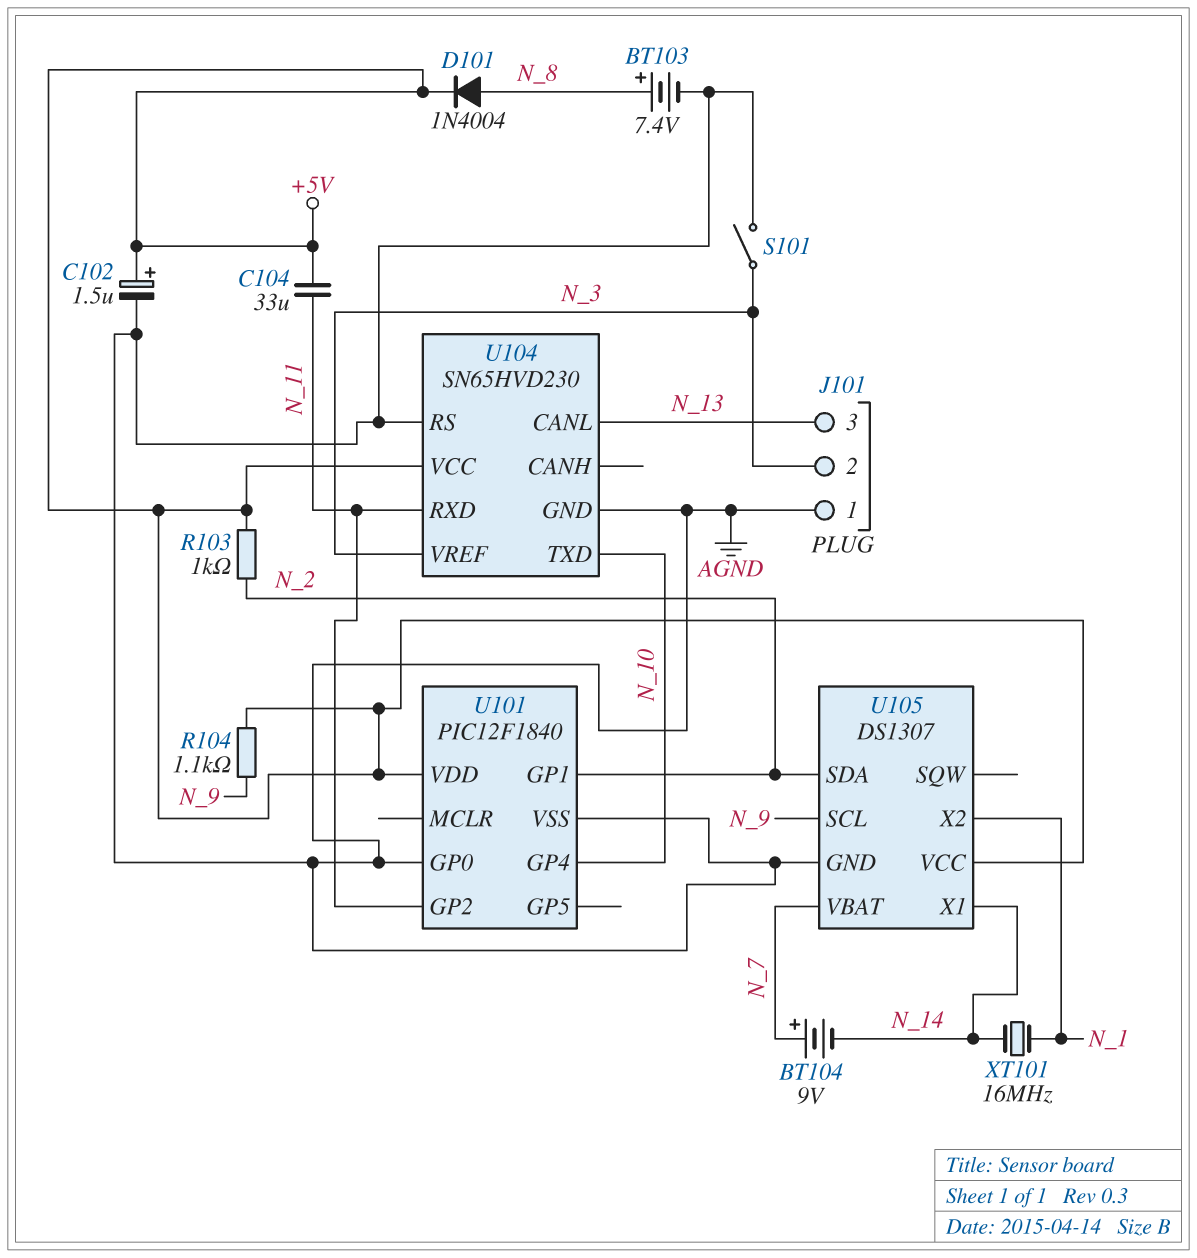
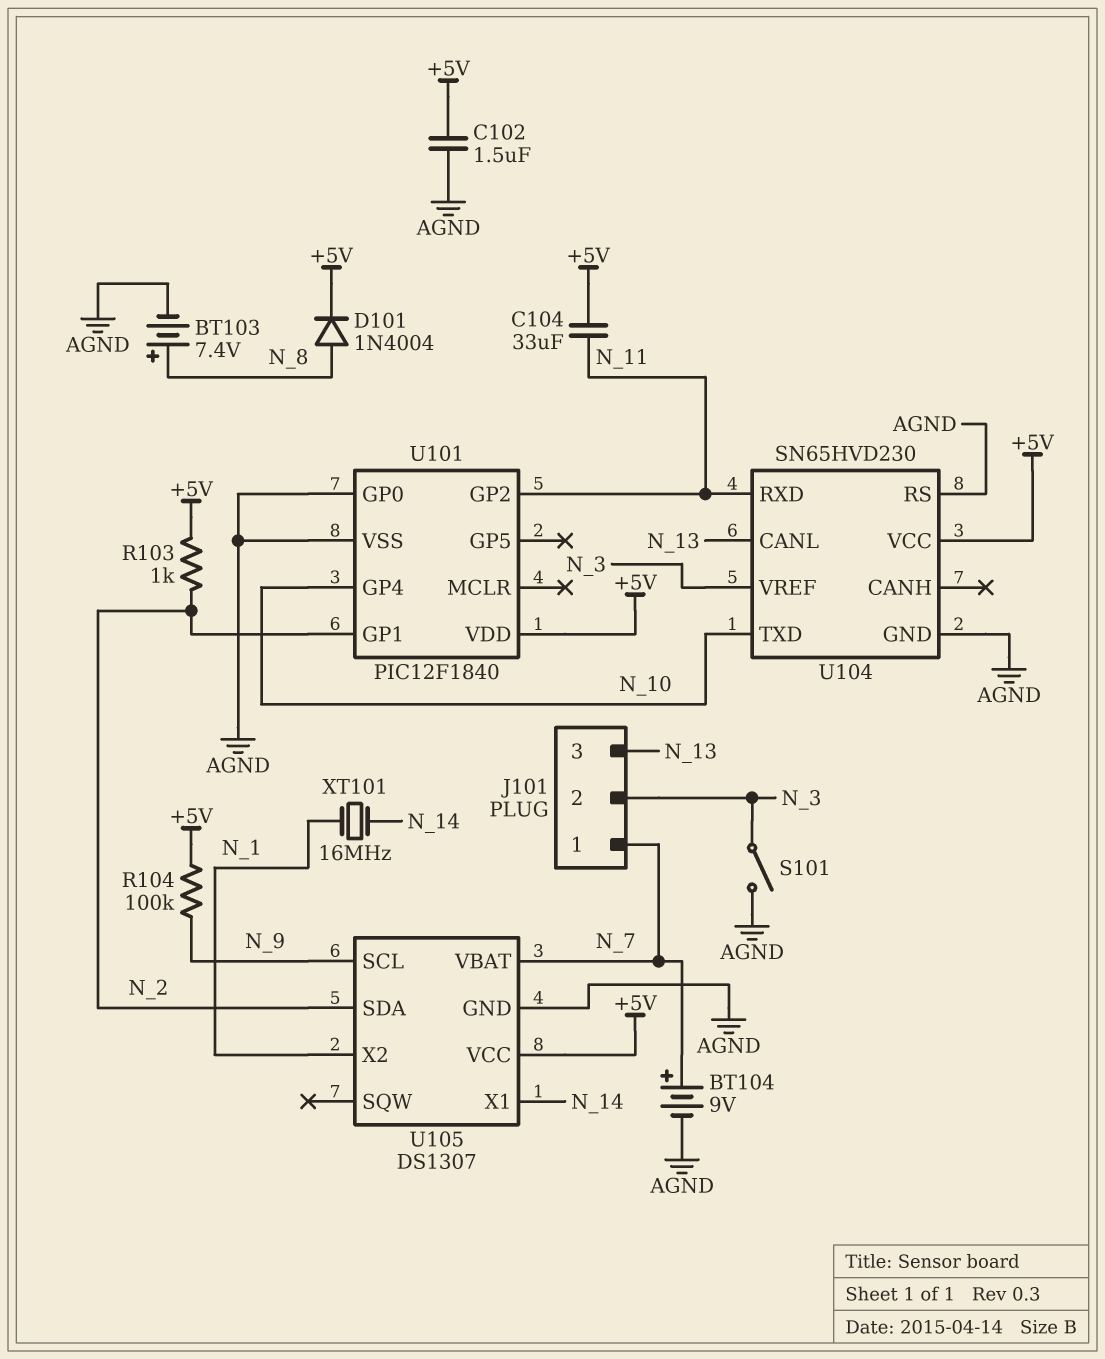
BT104: 9V (plus N_7, minus N_14) -> 9V (plus N_7, minus AGND)
C102: 1.5uF (plus +5V, minus AGND) -> 1.5uF (+5V, AGND)
J101 pin 1: AGND -> N_7
R104: 1.1k (+5V, N_9) -> 100k (+5V, N_9)

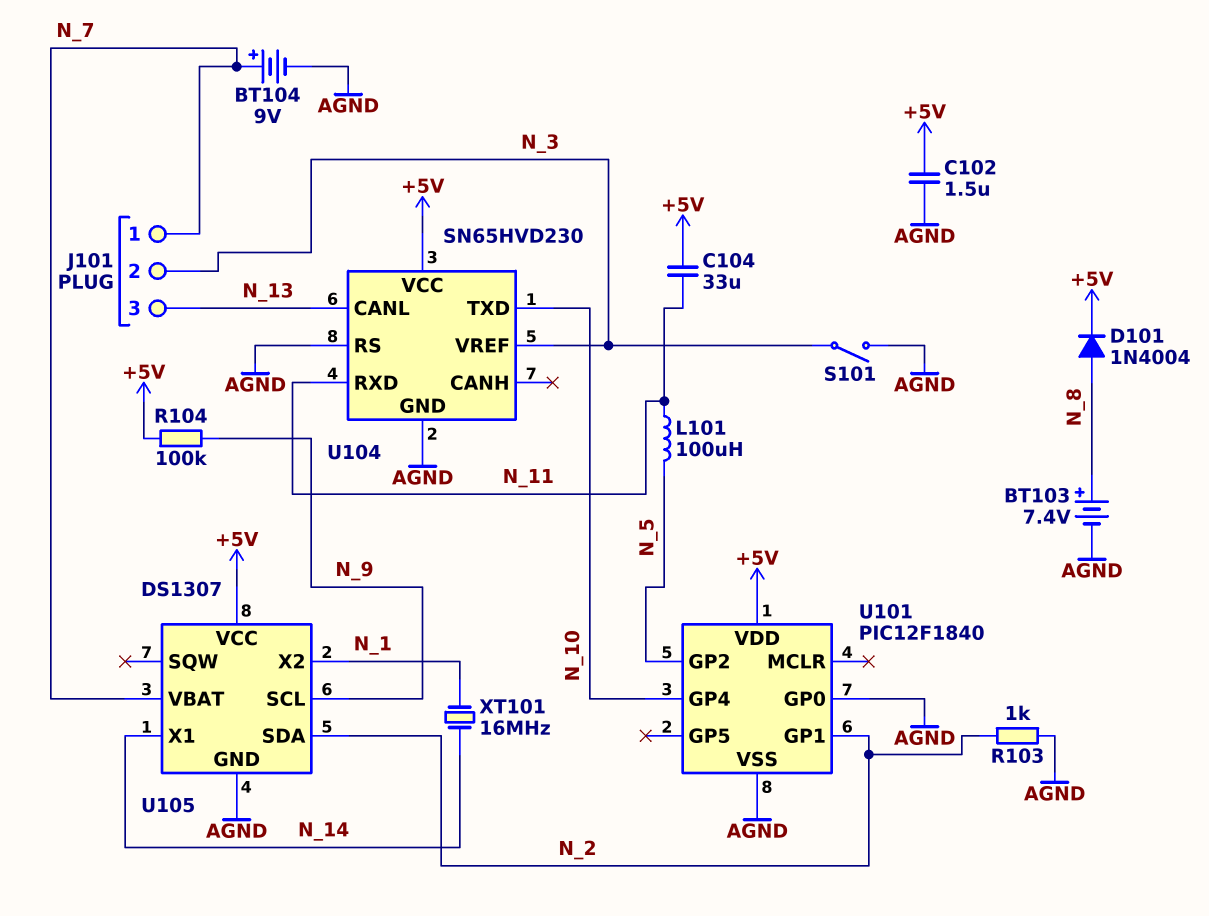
L101: none -> 100uH (N_5, N_11)
R103: 1k (+5V, N_2) -> 1k (AGND, N_2)
U101 pin GP2: N_11 -> N_5

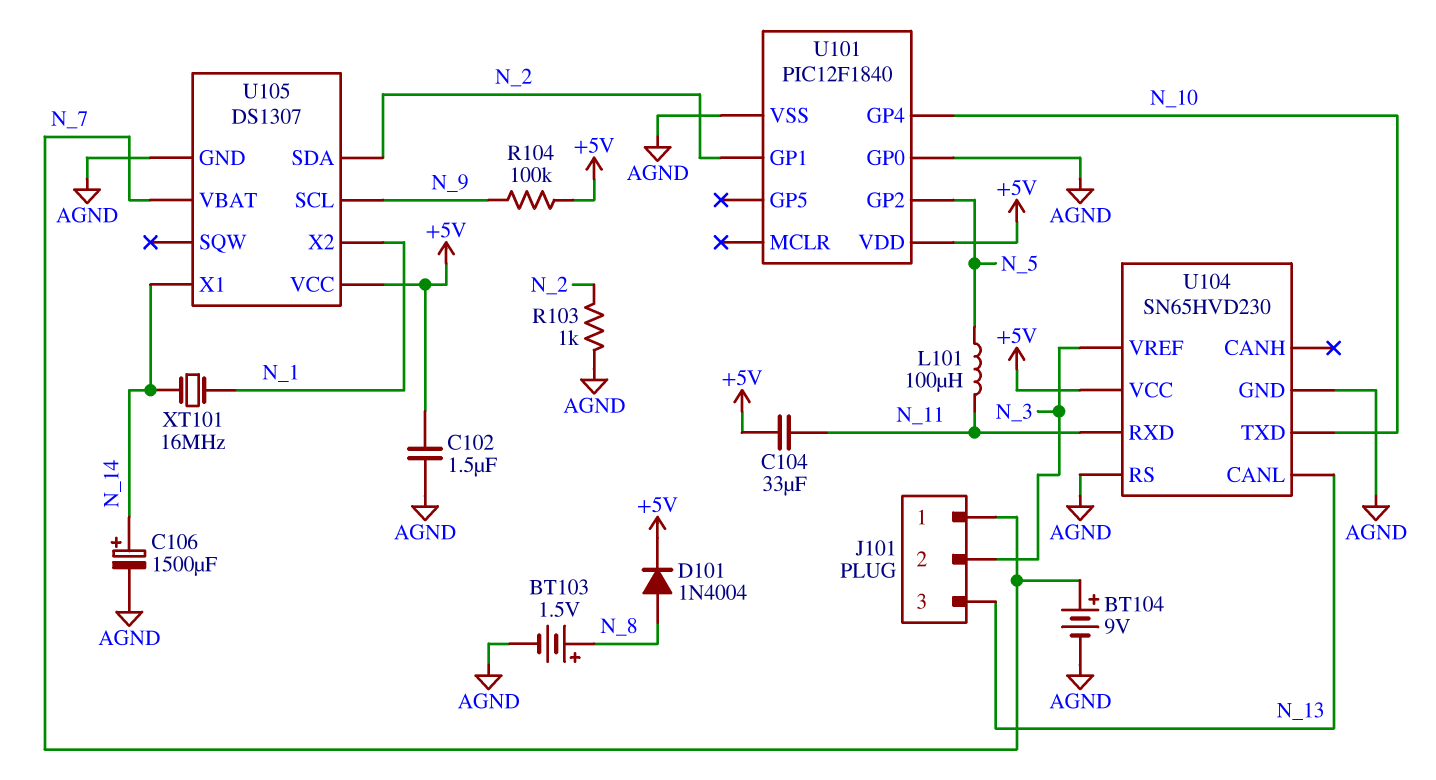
BT103: 7.4V (plus N_8, minus AGND) -> 1.5V (plus N_8, minus AGND)
C106: none -> 1500uF (plus N_14, minus AGND)
S101: switch (AGND, N_3) -> none

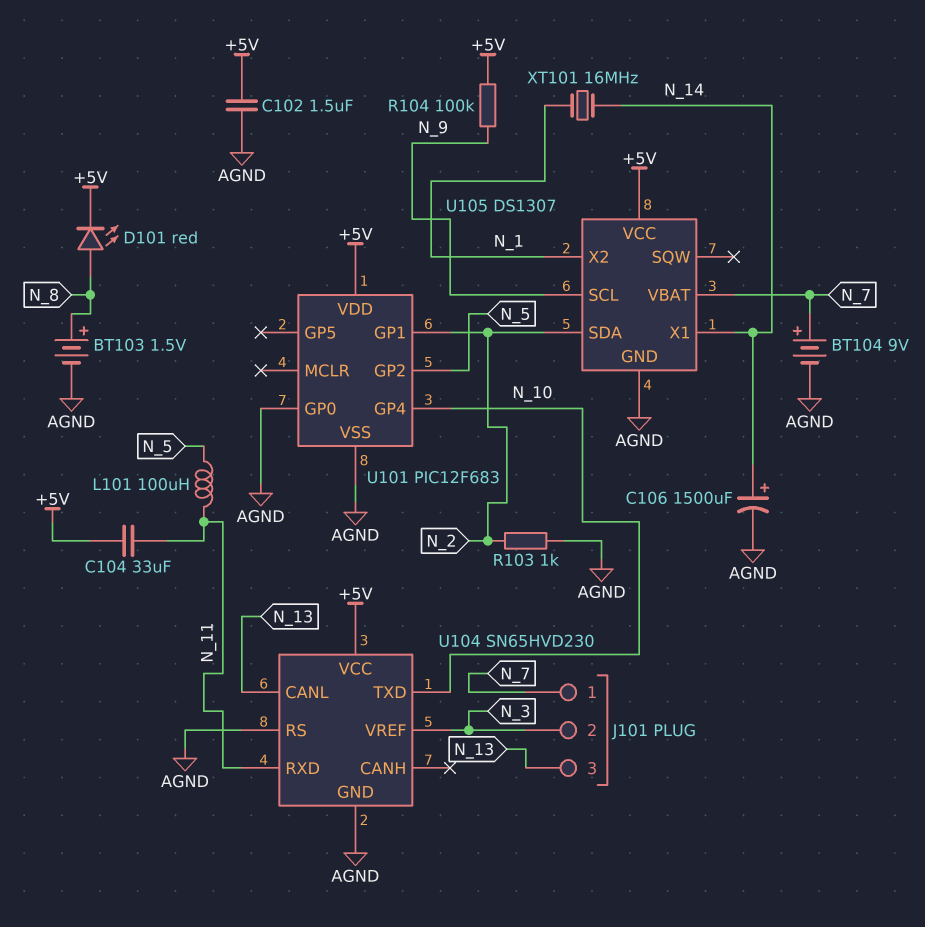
D101: diode 1N4004 (A N_8, K +5V) -> LED red (A N_8, K +5V)
U101: PIC12F1840 -> PIC12F683

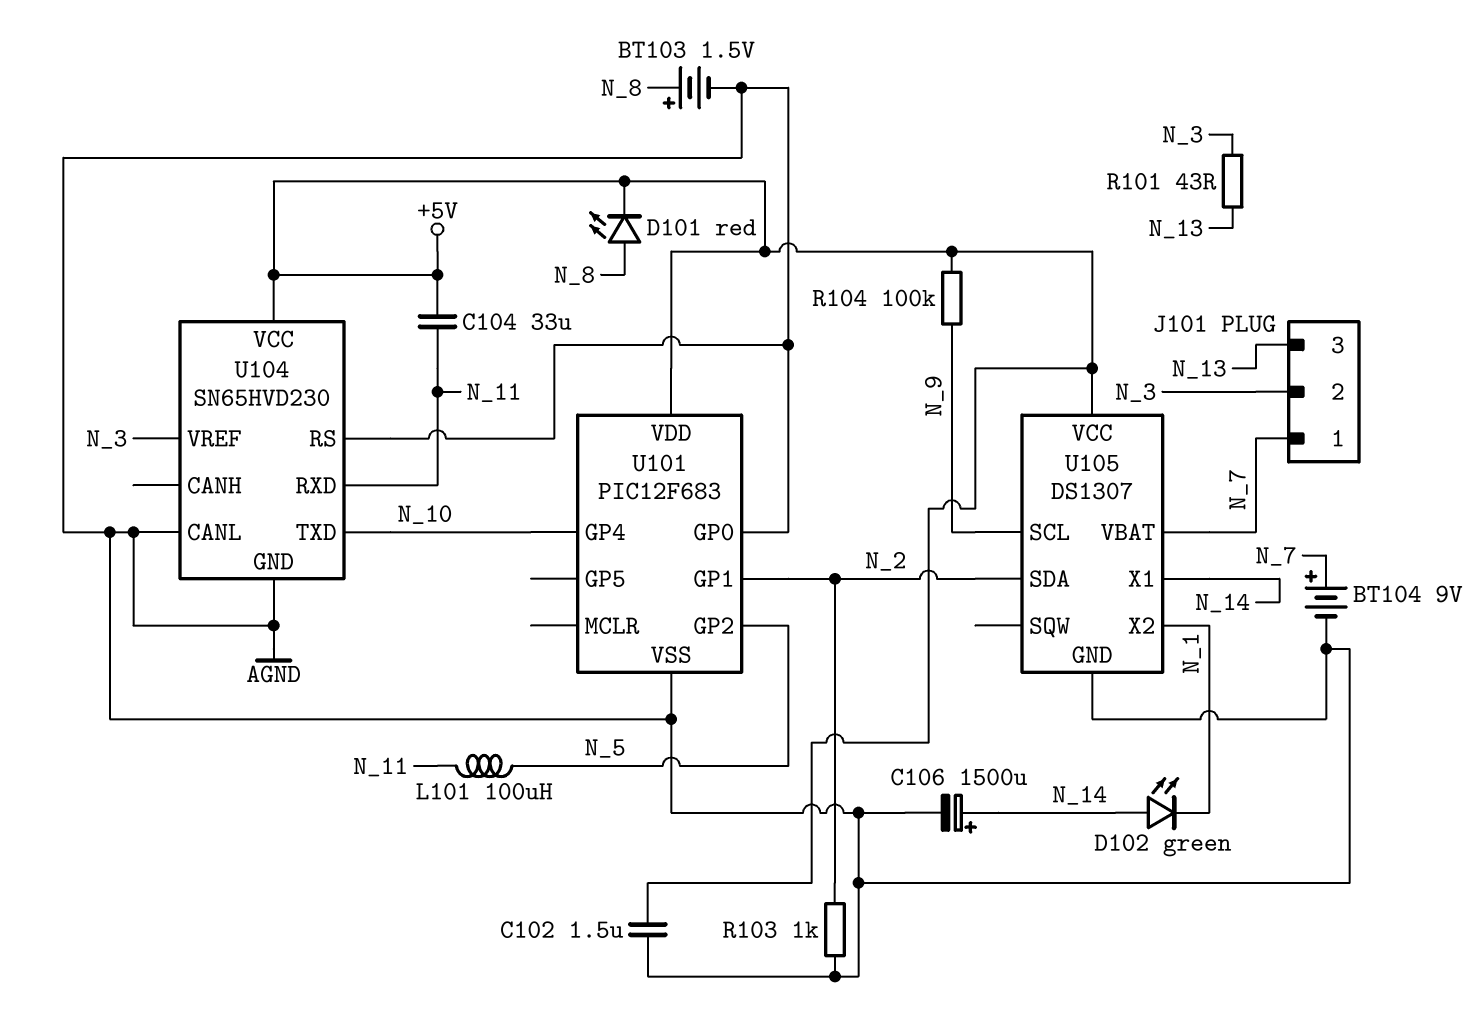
D102: none -> LED green (A N_14, K N_1)
R101: none -> 43 (N_3, N_13)
U104 pin CANL: N_13 -> AGND
XT101: 16MHz (N_1, N_14) -> none

